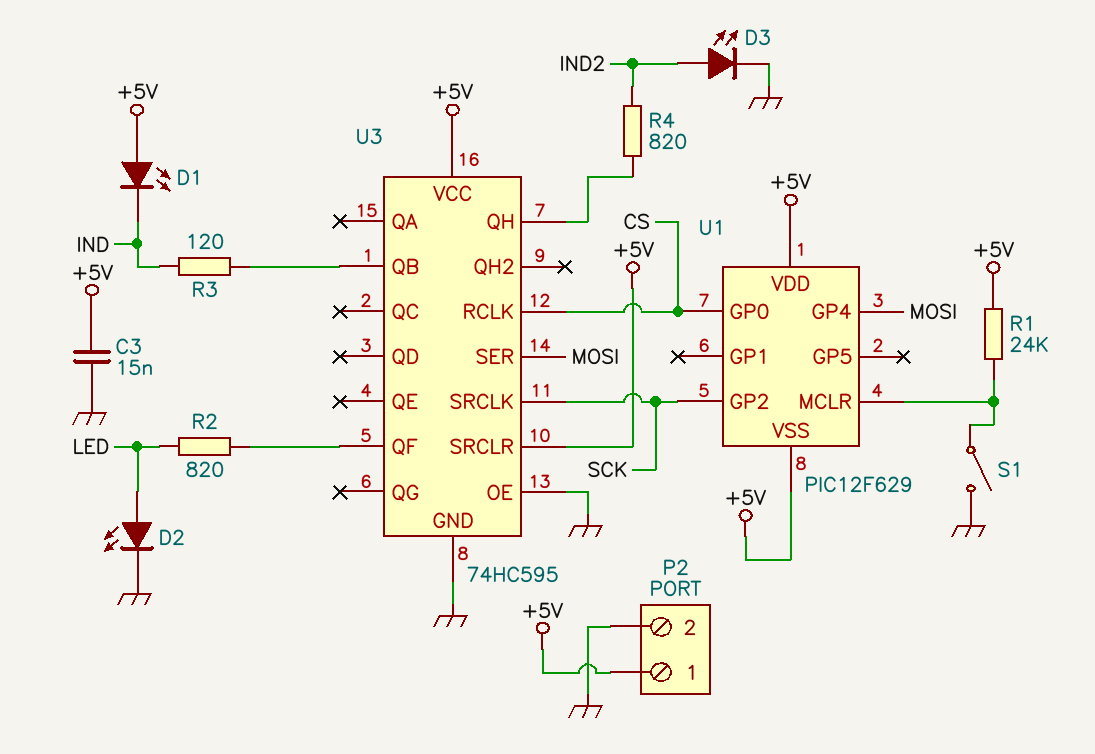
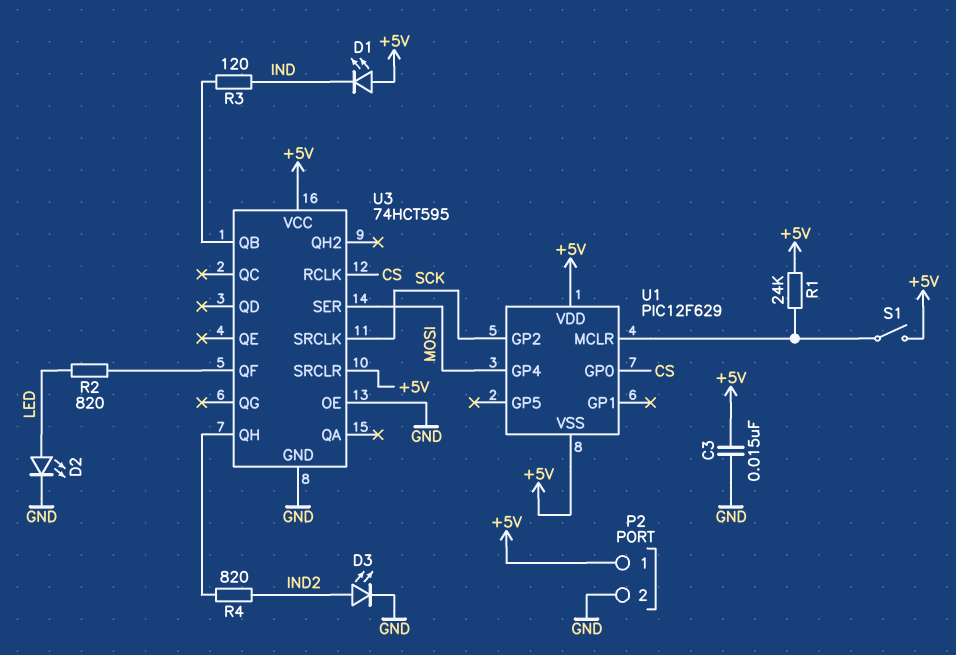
S1: switch (GND, U1/MCLR) -> switch (+5V, U1/MCLR)
U3: 74HC595 -> 74HCT595

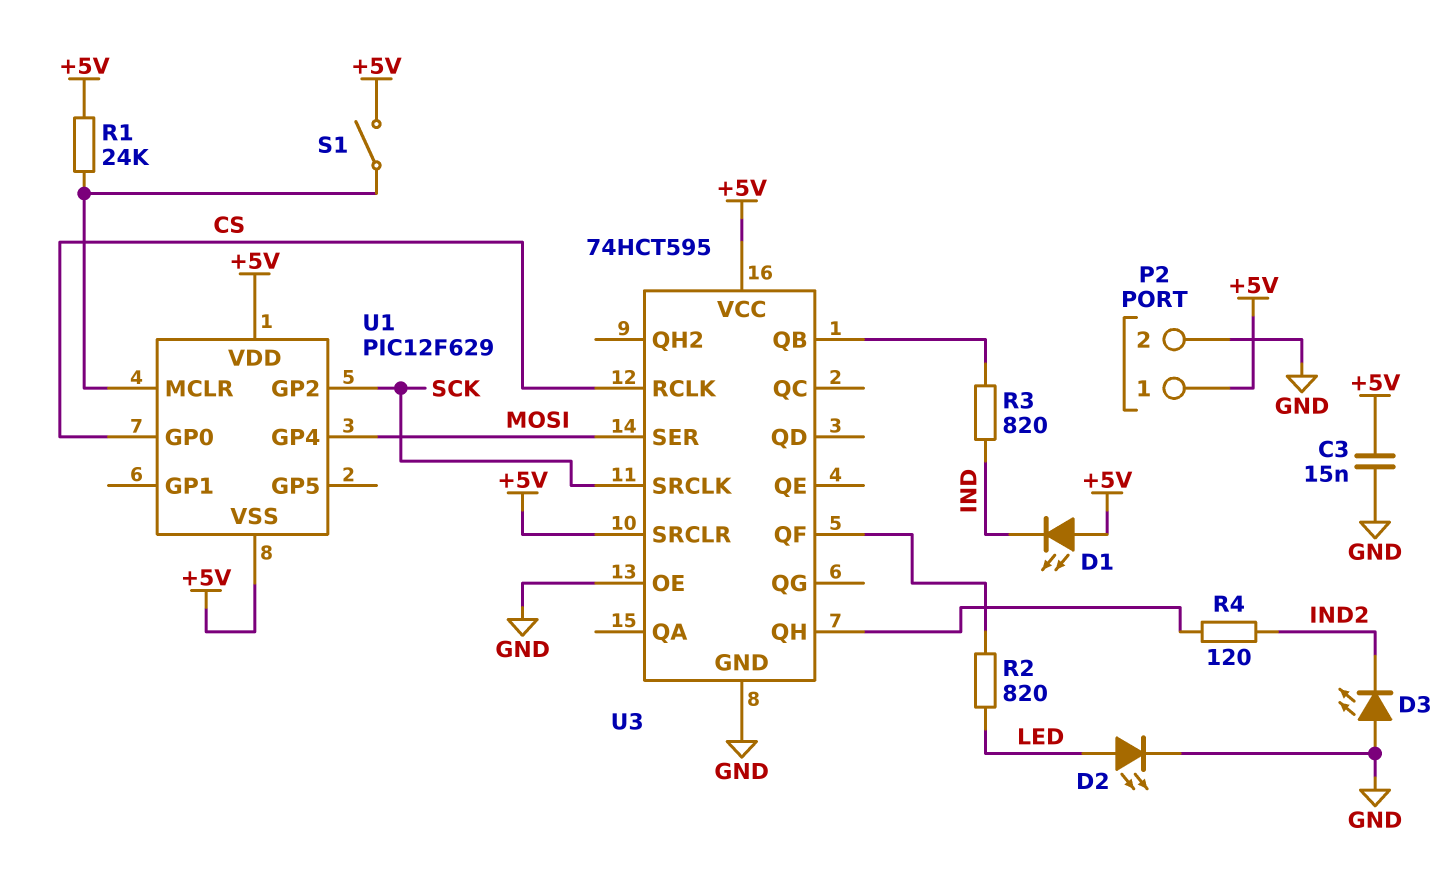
D3: LED (A IND2, K GND) -> LED (A GND, K IND2)
R3: 120 (IND, U3/QB) -> 820 (IND, U3/QB)
R4: 820 (IND2, U3/QH) -> 120 (IND2, U3/QH)

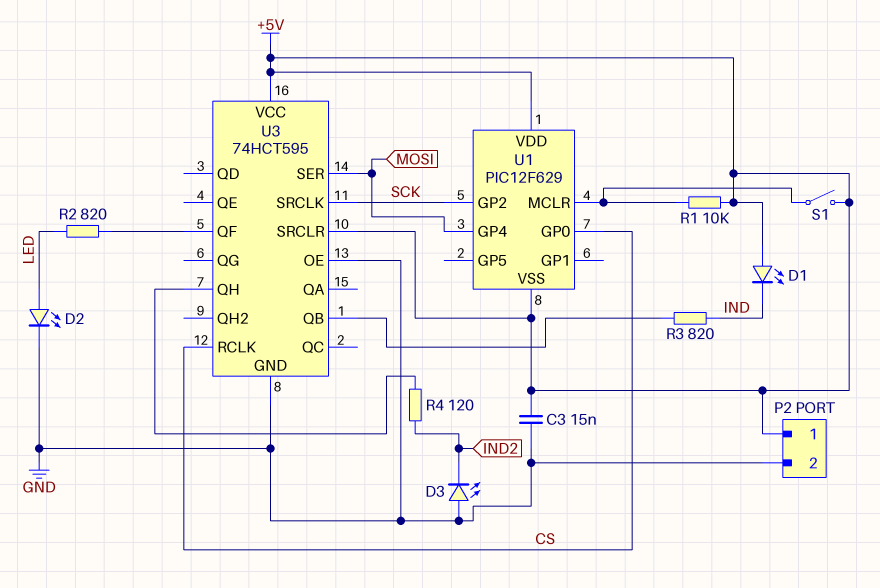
R1: 24k (+5V, U1/MCLR) -> 10k (+5V, U1/MCLR)

